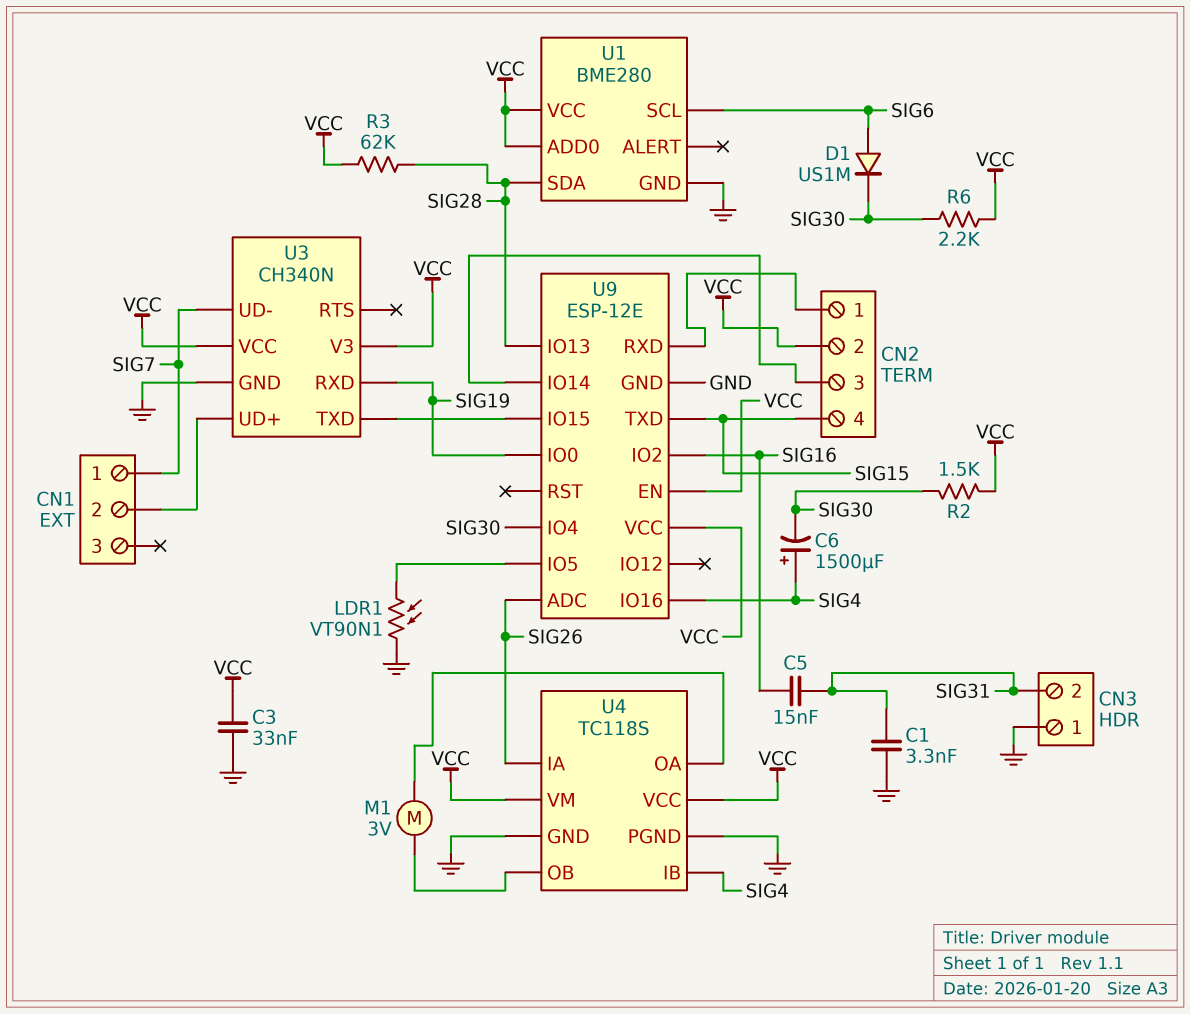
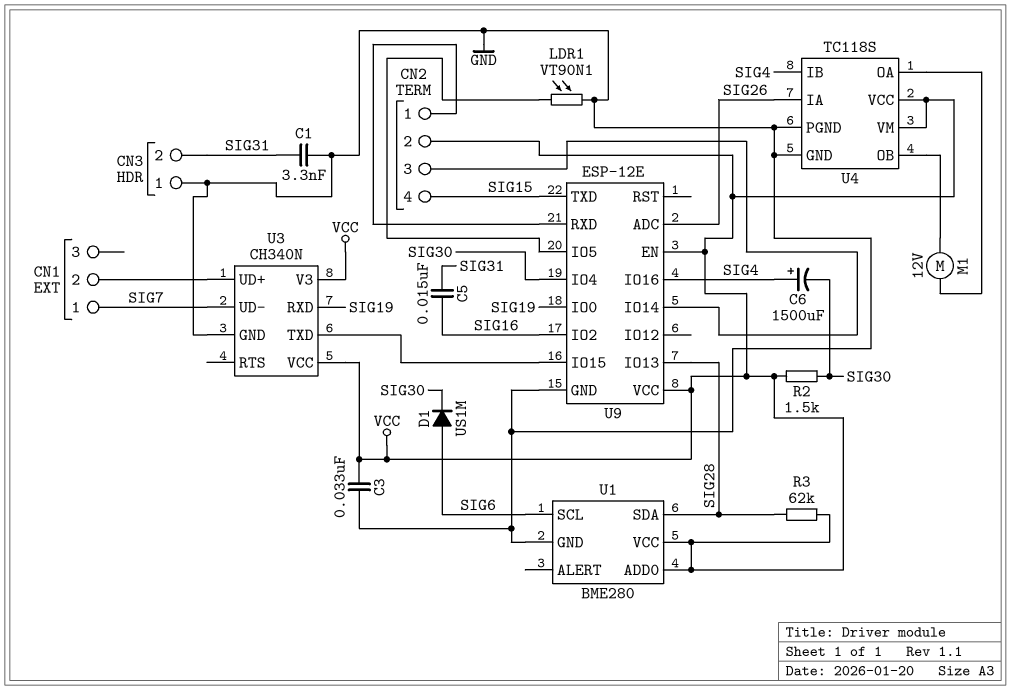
M1: motor 3V (U4/OA, U4/OB) -> motor 12V (U4/OA, U4/OB)
R6: 2.2k (SIG30, VCC) -> none

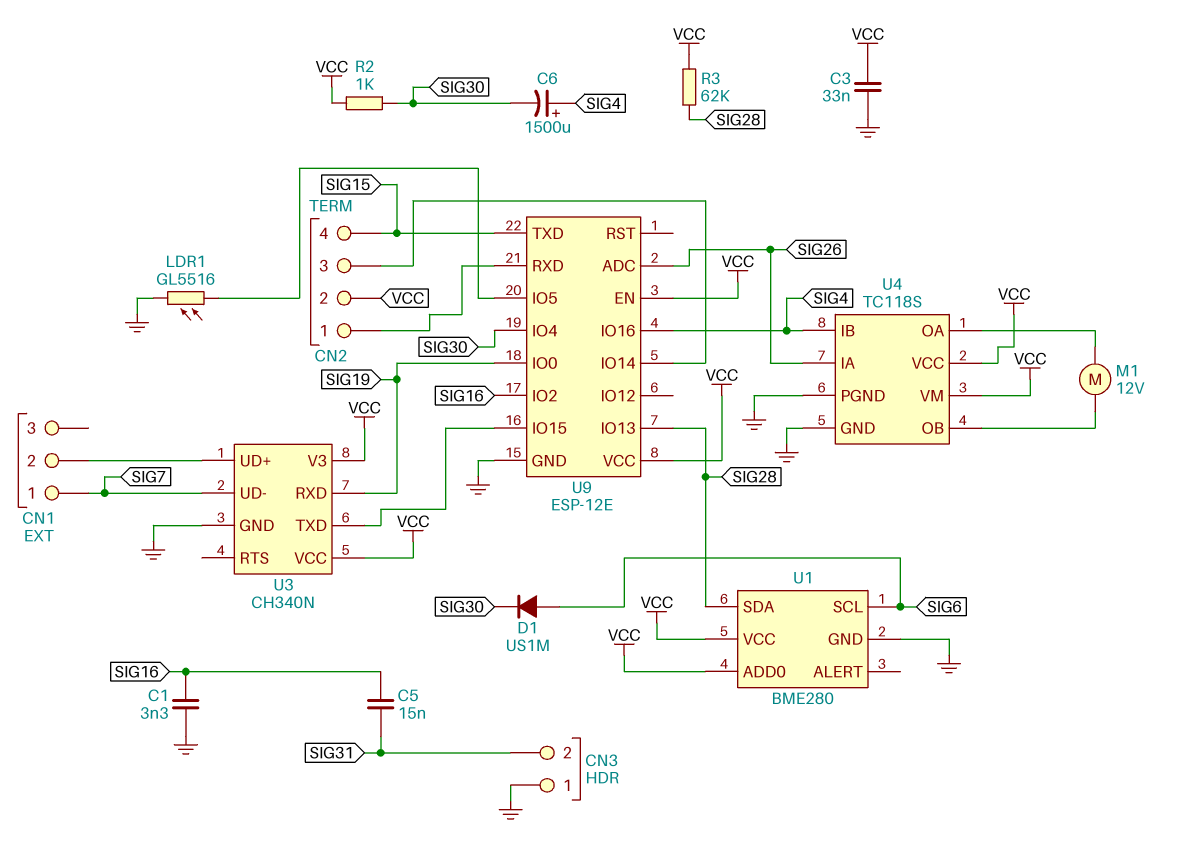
C1: 3.3nF (GND, SIG31) -> 3.3nF (GND, SIG16)
LDR1: VT90N1 (GND, U9/IO5) -> GL5516 (GND, U9/IO5)
R2: 1.5k (SIG30, VCC) -> 1k (SIG30, VCC)

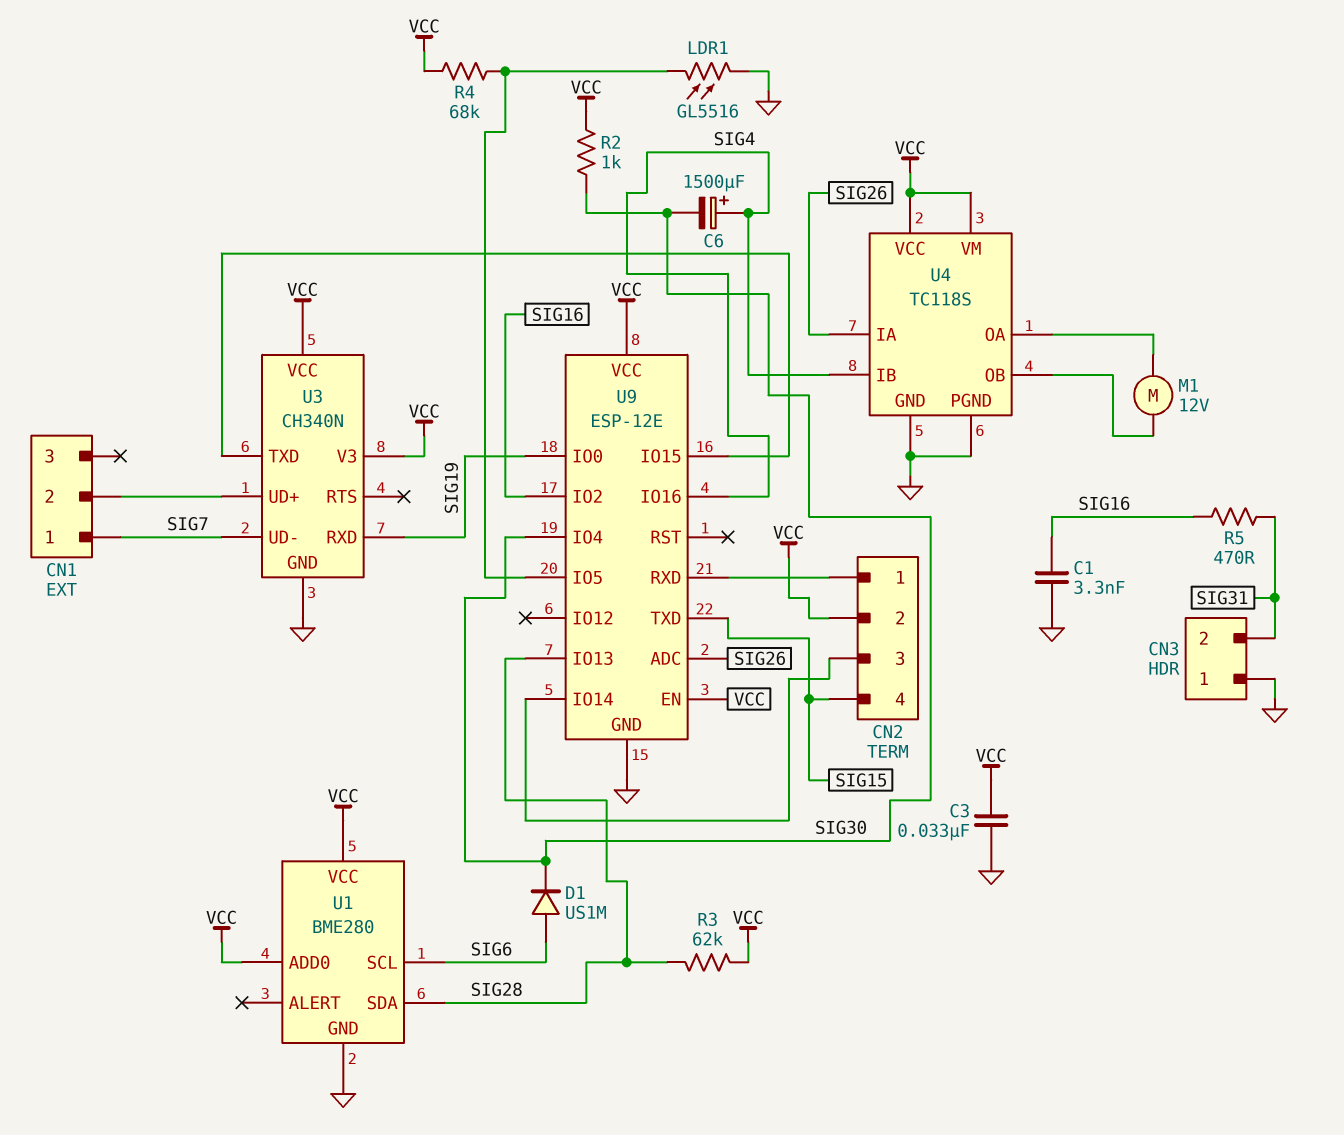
C5: 15nF (SIG16, SIG31) -> none
R4: none -> 68k (U9/IO5, VCC)
R5: none -> 470 (SIG16, SIG31)

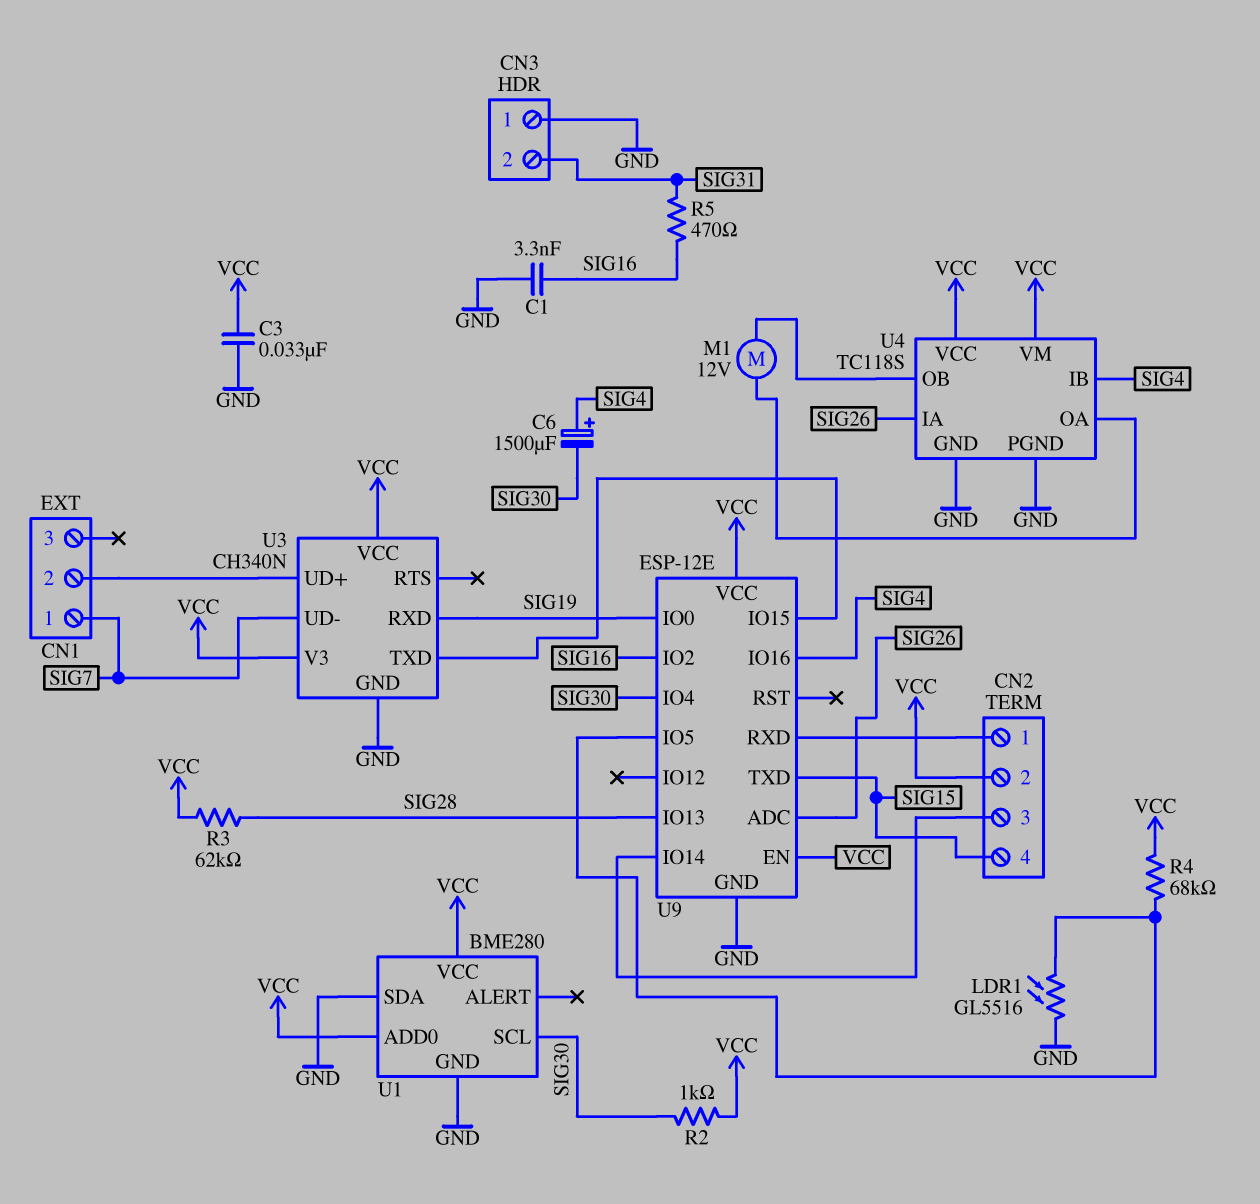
D1: diode US1M (A SIG6, K SIG30) -> none
U1 pin SCL: SIG6 -> SIG30
U1 pin SDA: SIG28 -> GND

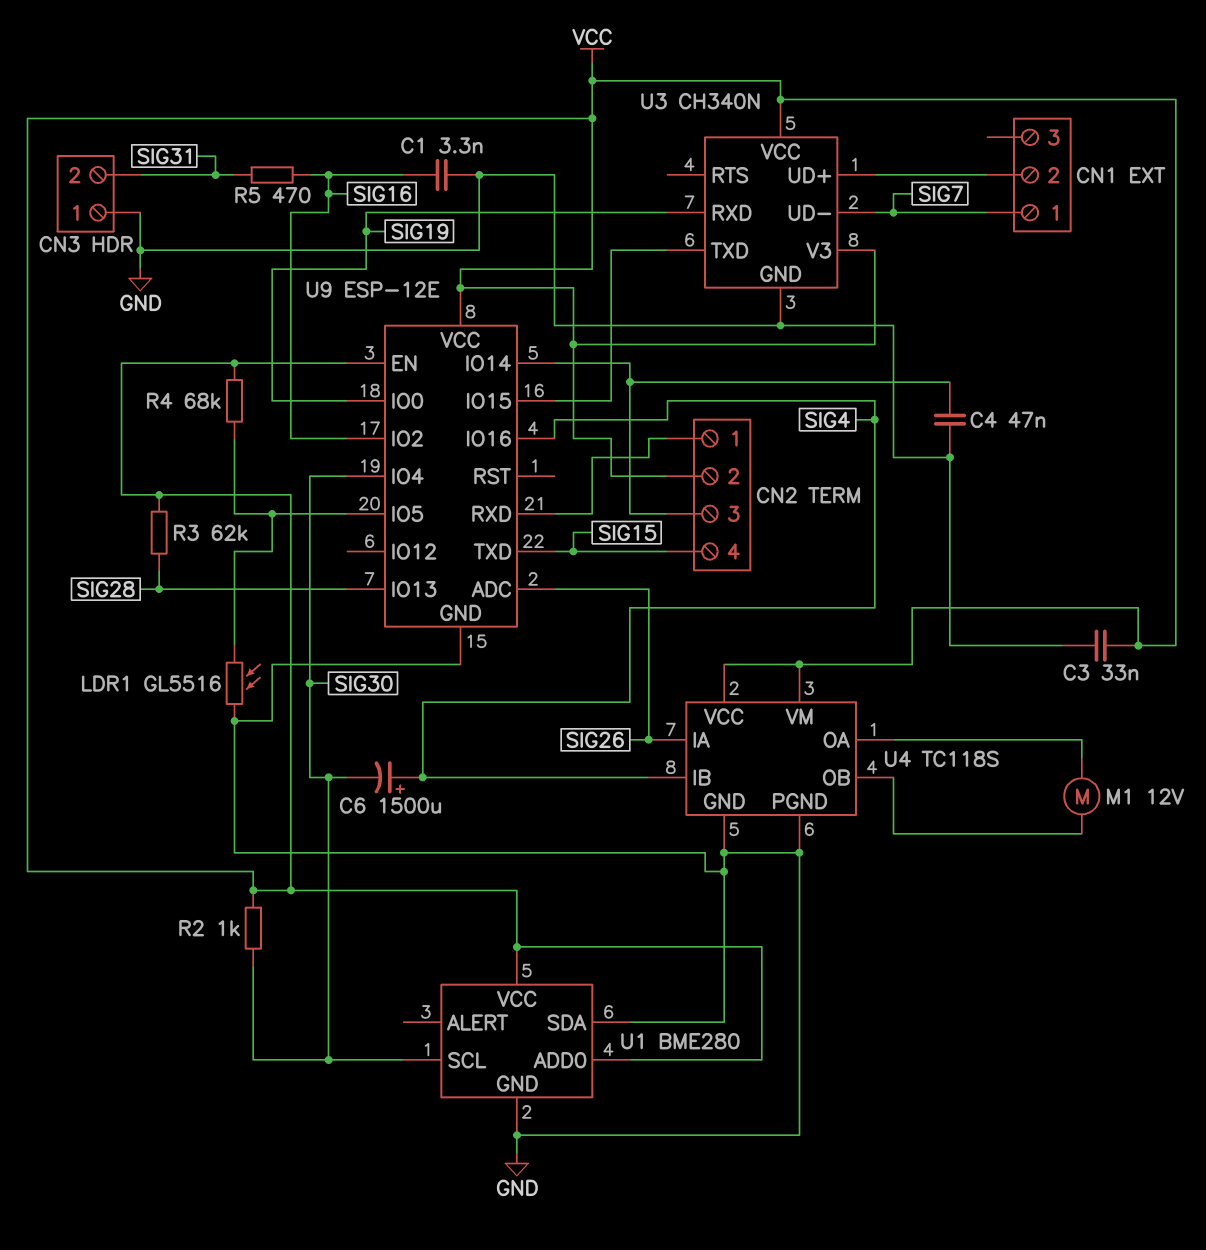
C4: none -> 47nF (CN2/3, GND)

